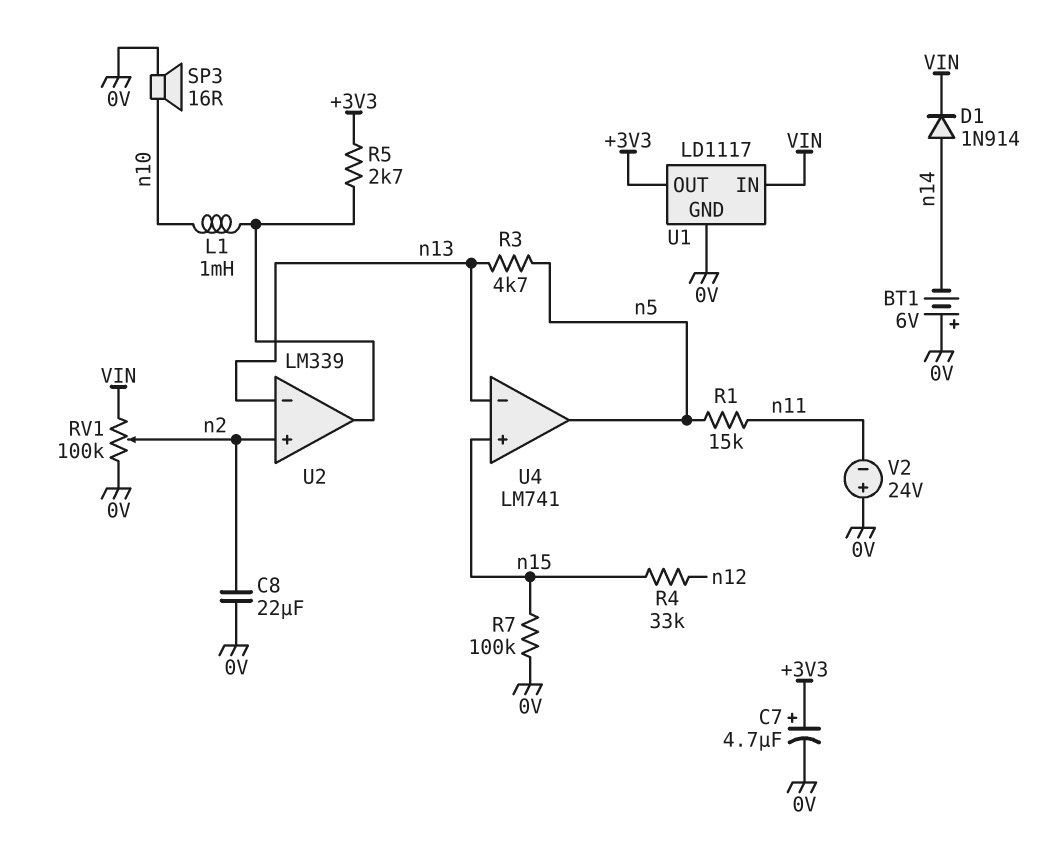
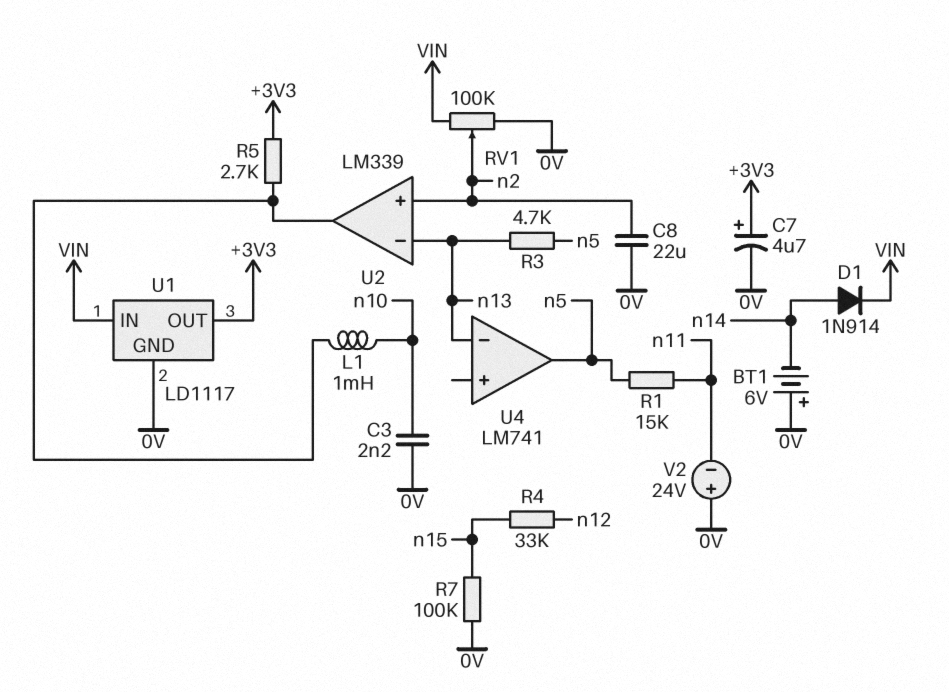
C3: none -> 2.2nF (0V, n10)
SP3: speaker 16R (0V, n10) -> none
U4 pin in+: n15 -> none

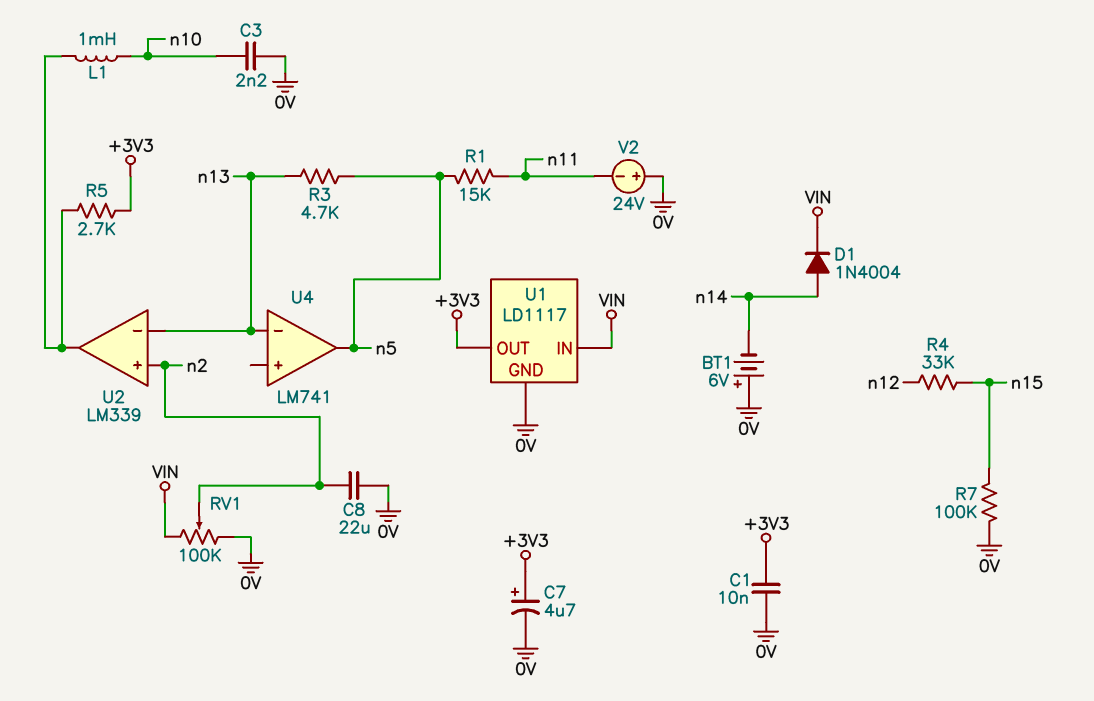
C1: none -> 10nF (+3V3, 0V)
D1: diode 1N914 (A n14, K VIN) -> diode 1N4004 (A n14, K VIN)

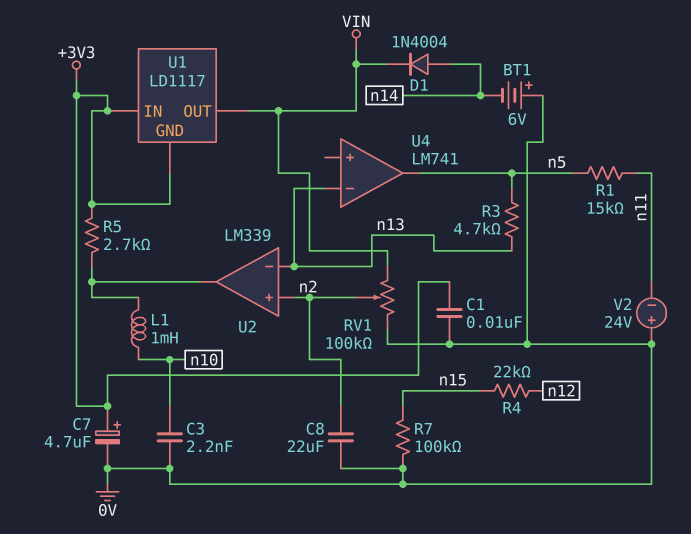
R4: 33k (n12, n15) -> 22k (n12, n15)
U1 pin GND: 0V -> +3V3
U1 pin IN: VIN -> +3V3
U1 pin OUT: +3V3 -> VIN

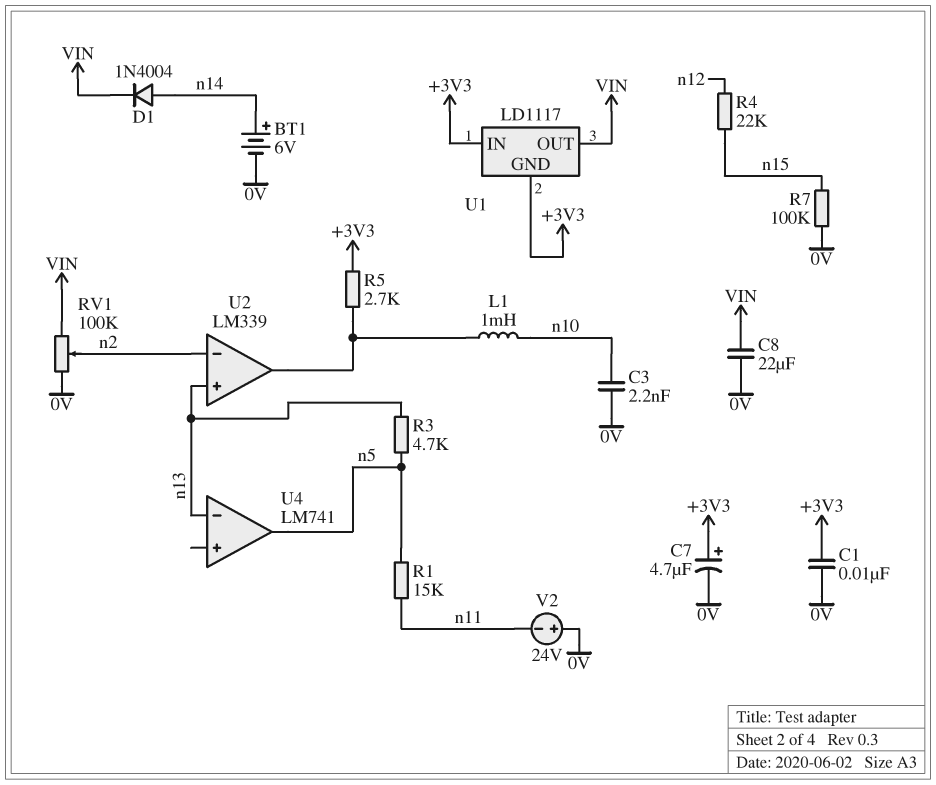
BT1: 6V (plus 0V, minus n14) -> 6V (plus n14, minus 0V)
C8: 22uF (0V, n2) -> 22uF (0V, VIN)
U2 pin in+: n2 -> n13
U2 pin in-: n13 -> n2

